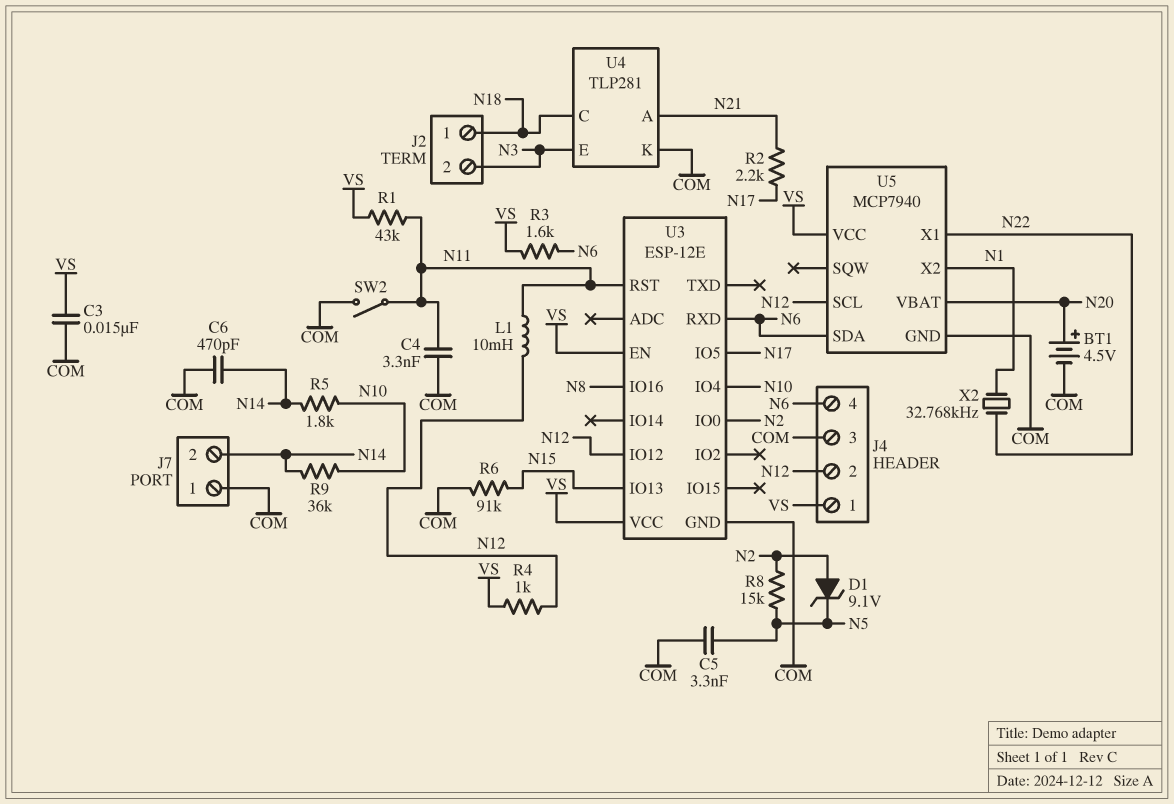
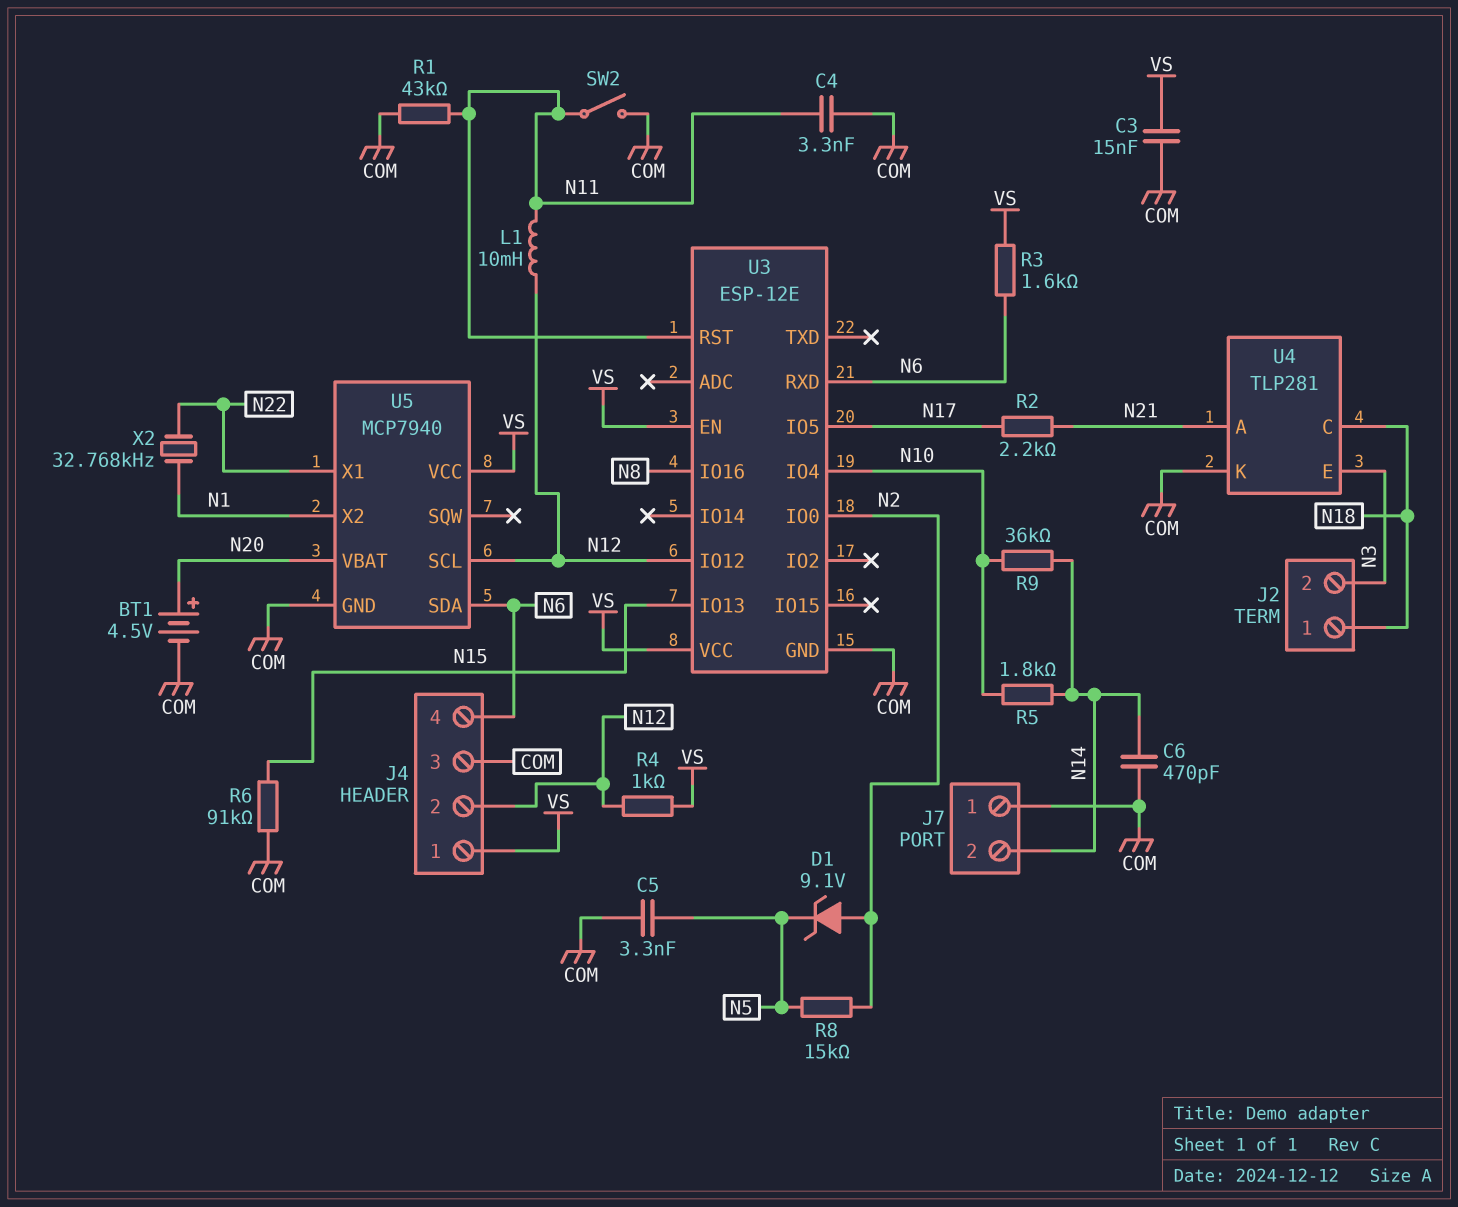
R1: 43k (N11, VS) -> 43k (COM, N11)

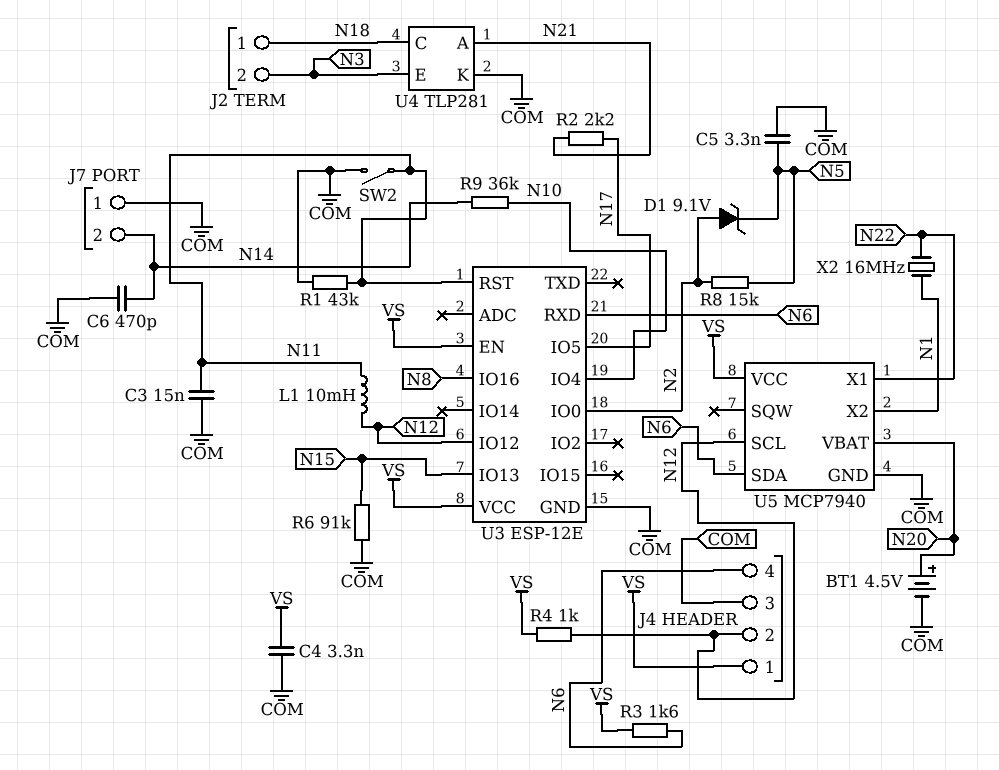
C3: 15nF (COM, VS) -> 15nF (COM, N11)
C4: 3.3nF (COM, N11) -> 3.3nF (COM, VS)
R5: 1.8k (N10, N14) -> none
X2: 32.768kHz (N1, N22) -> 16MHz (N1, N22)

